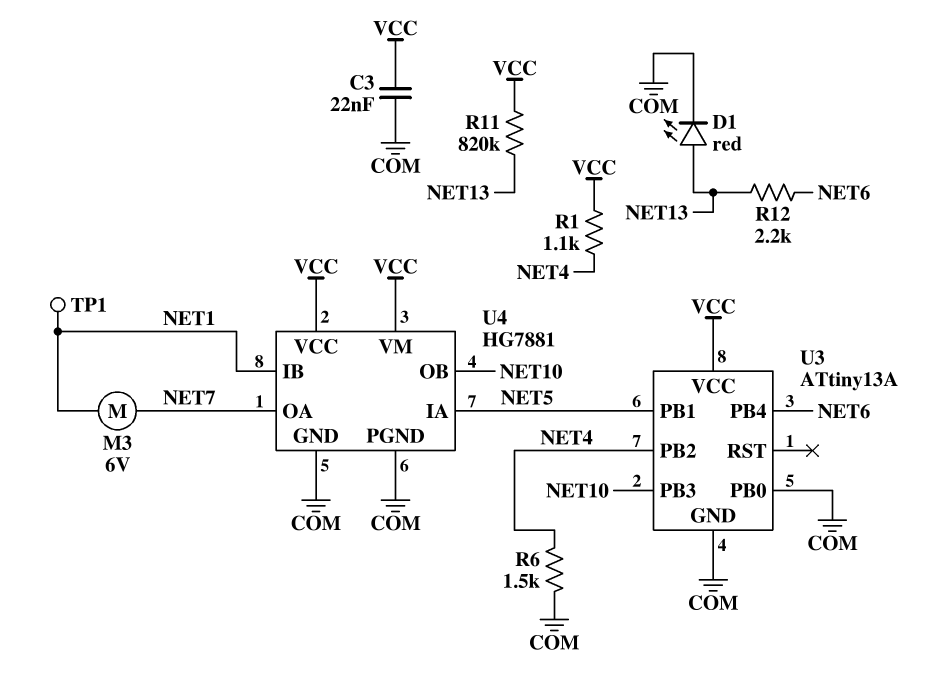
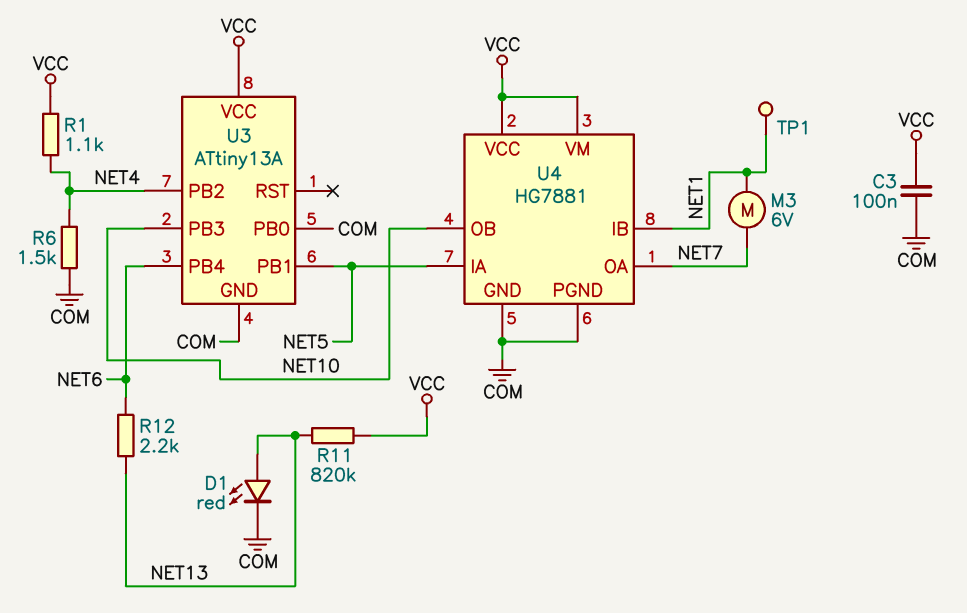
C3: 22nF (COM, VCC) -> 100nF (COM, VCC)

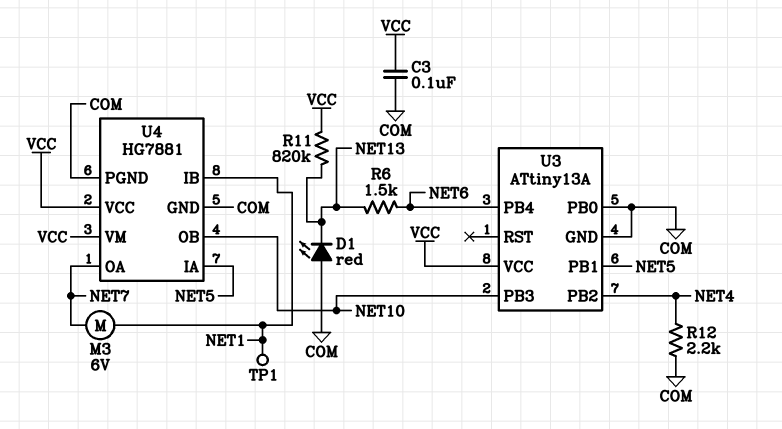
D1: LED red (A NET13, K COM) -> LED red (A COM, K NET13)
R1: 1.1k (NET4, VCC) -> none
R6: 1.5k (COM, NET4) -> 1.5k (NET6, NET13)
R12: 2.2k (NET6, NET13) -> 2.2k (COM, NET4)

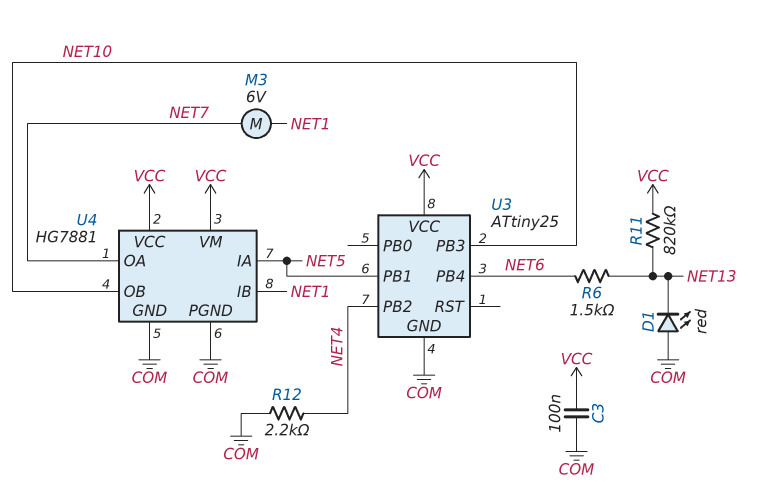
TP1: test point (NET1) -> none
U3: ATtiny13A -> ATtiny25
U3 pin PB0: COM -> none

